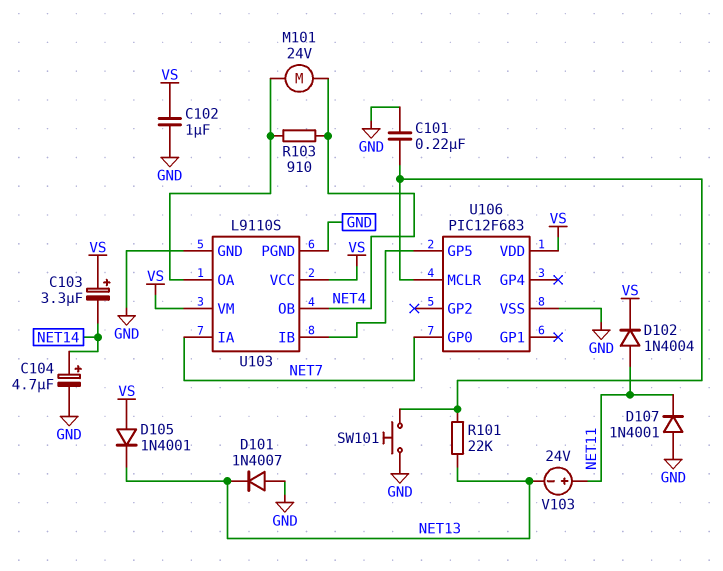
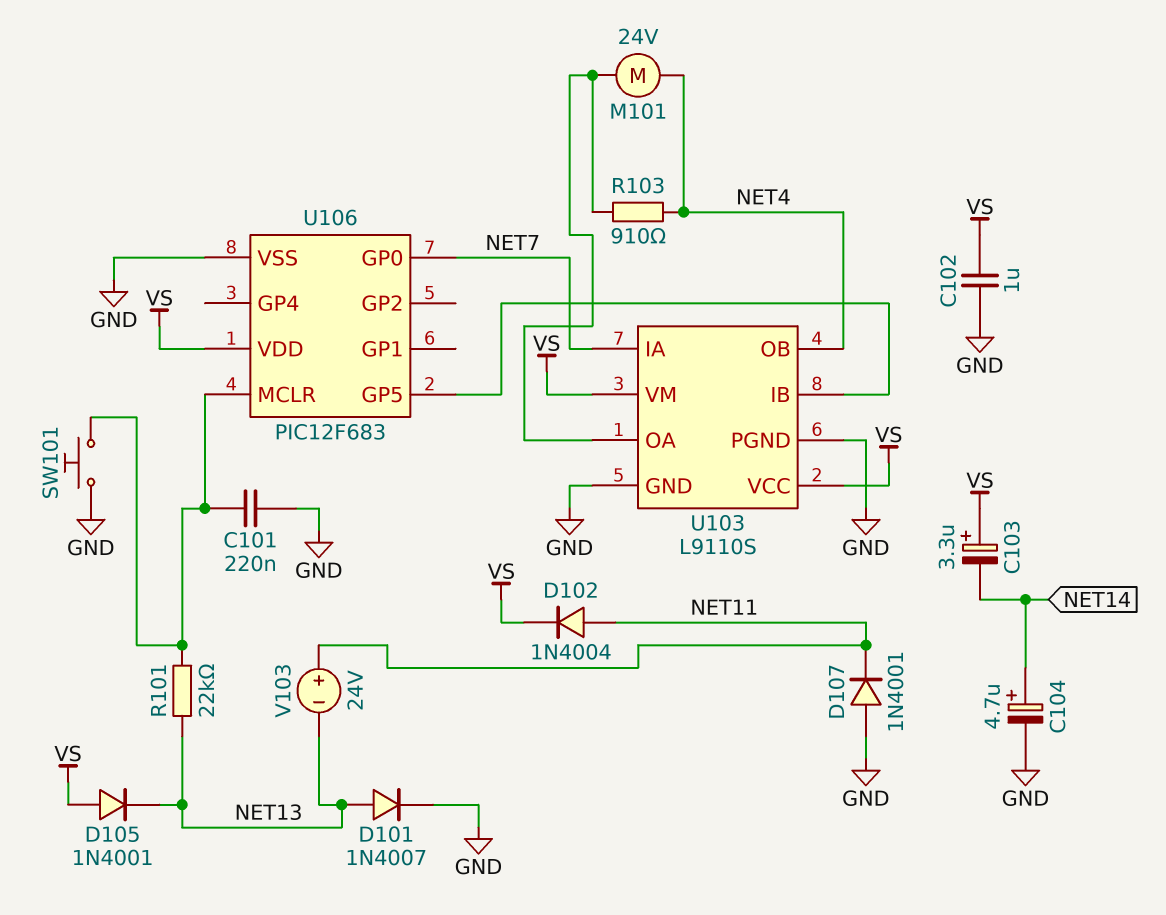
D101: diode 1N4007 (A GND, K NET13) -> diode 1N4007 (A NET13, K GND)

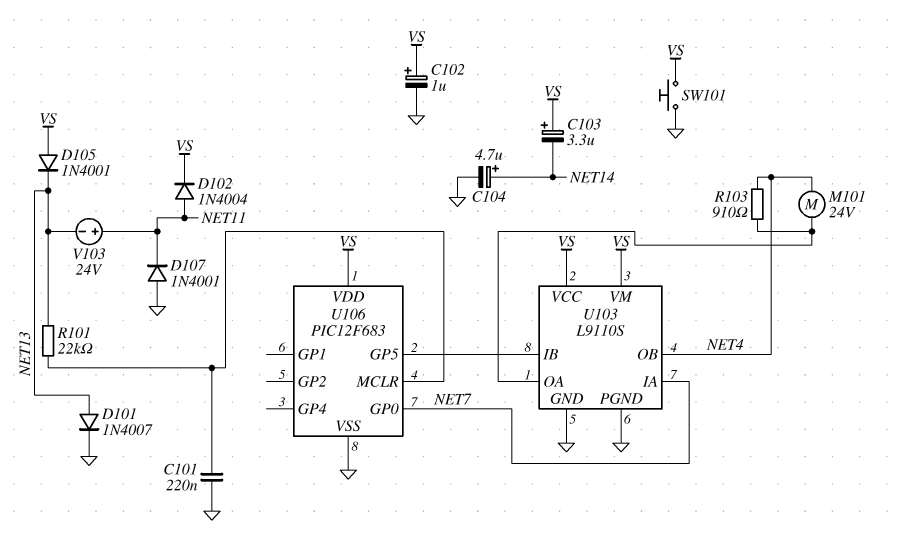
C102: 1uF (GND, VS) -> 1uF (plus VS, minus GND)
SW101: button (GND, U106/MCLR) -> button (GND, VS)

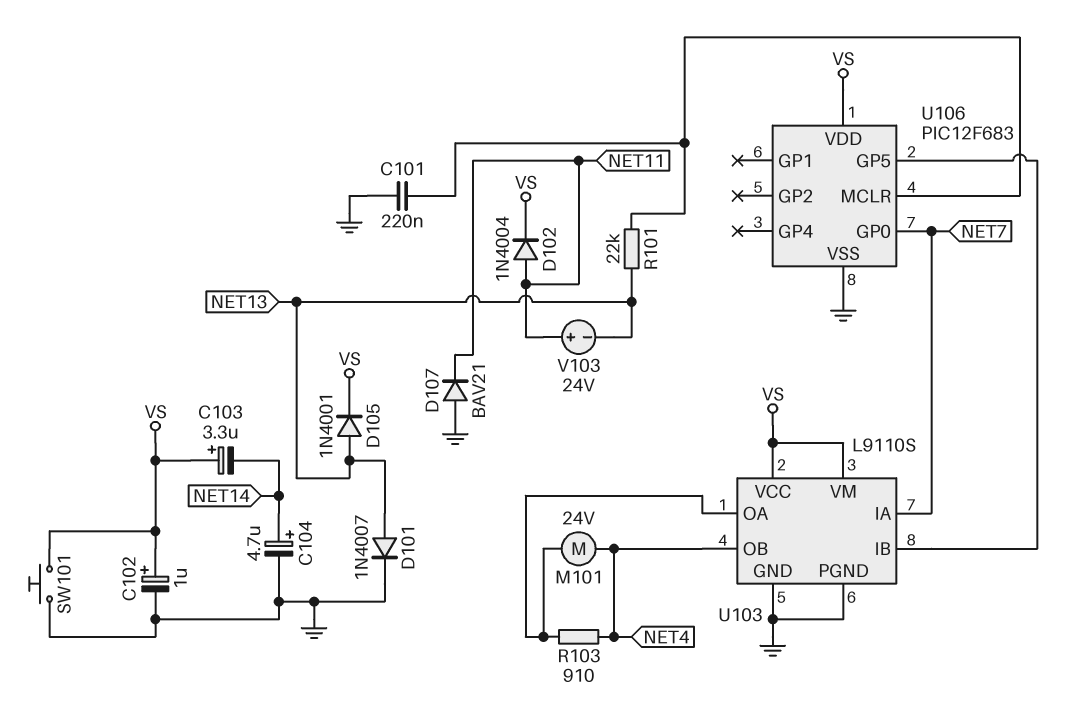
D105: diode 1N4001 (A VS, K NET13) -> diode 1N4001 (A NET13, K VS)
D107: diode 1N4001 (A GND, K NET11) -> diode BAV21 (A GND, K NET11)

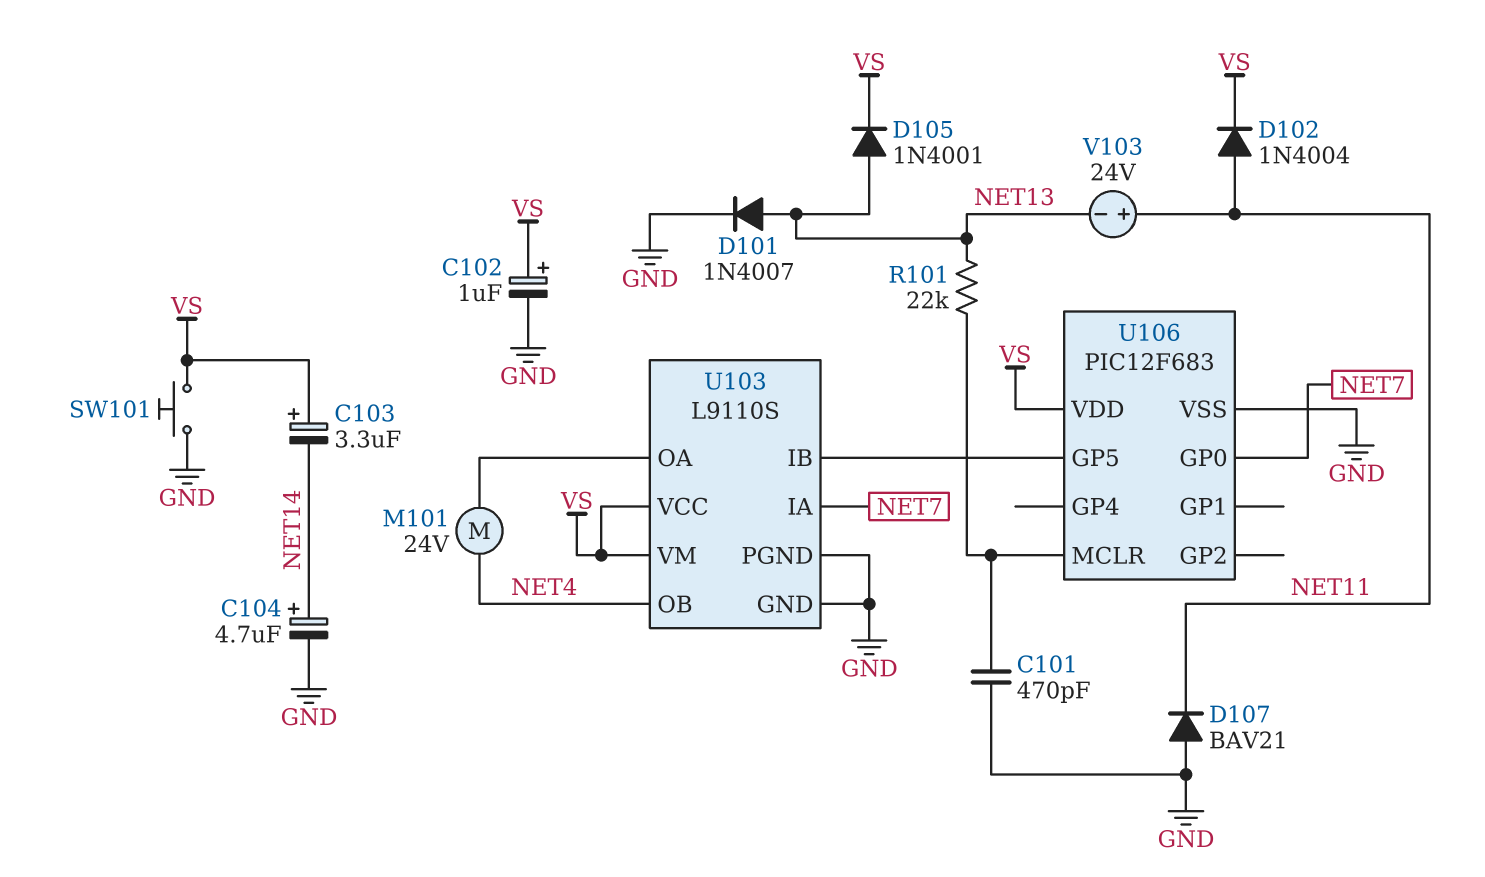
C101: 220nF (GND, U106/MCLR) -> 470pF (GND, U106/MCLR)
R103: 910 (NET4, U103/OA) -> none

